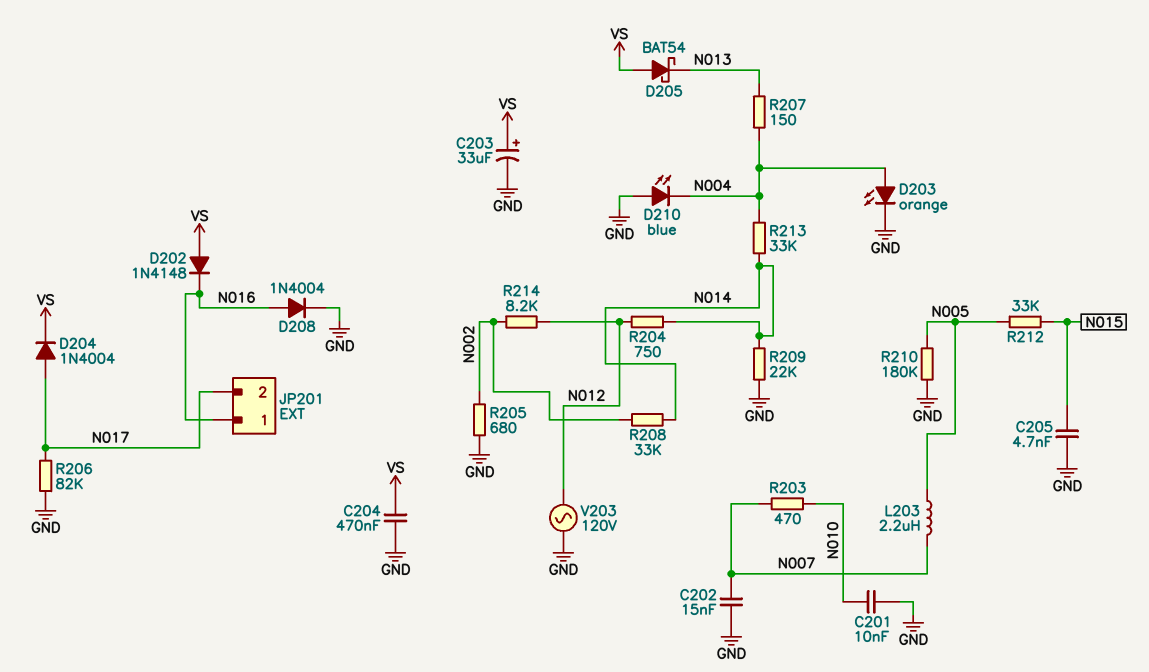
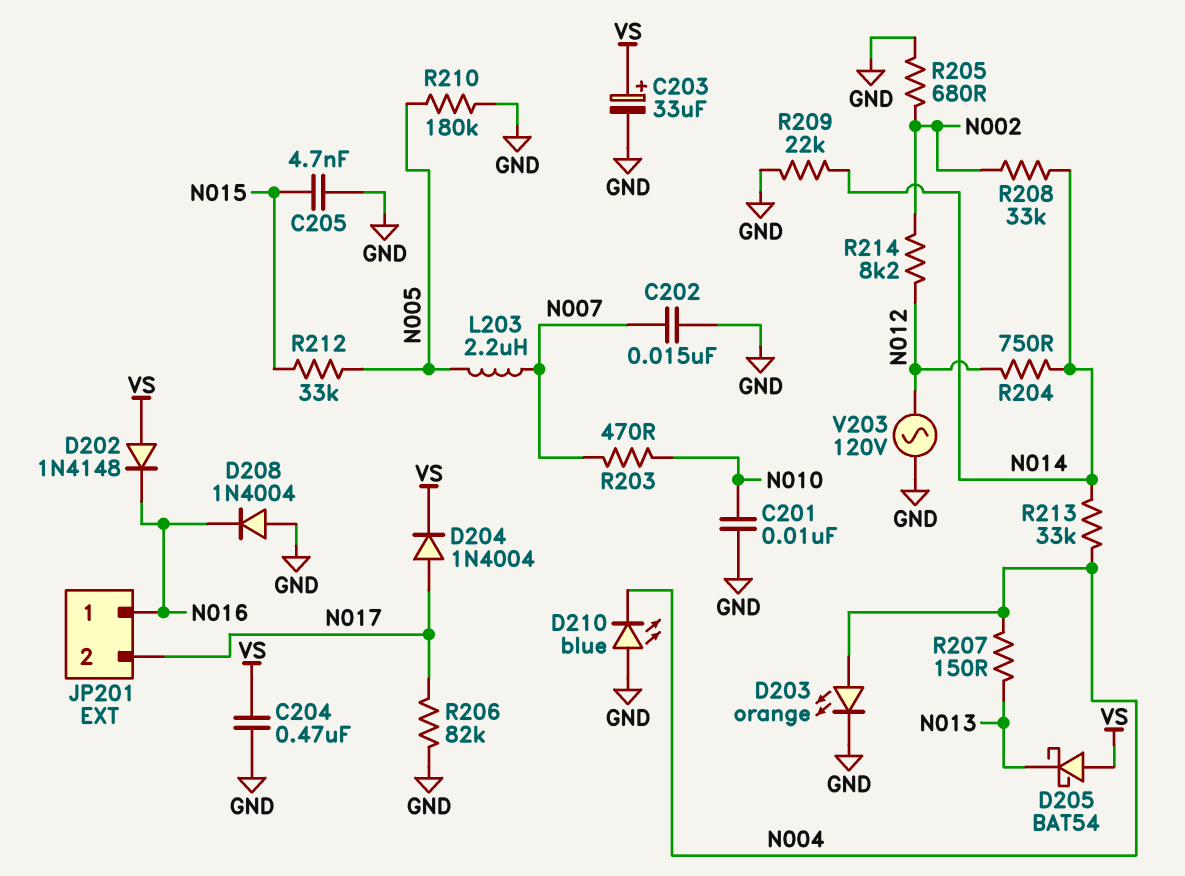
D208: diode 1N4004 (A N016, K GND) -> diode 1N4004 (A GND, K N016)

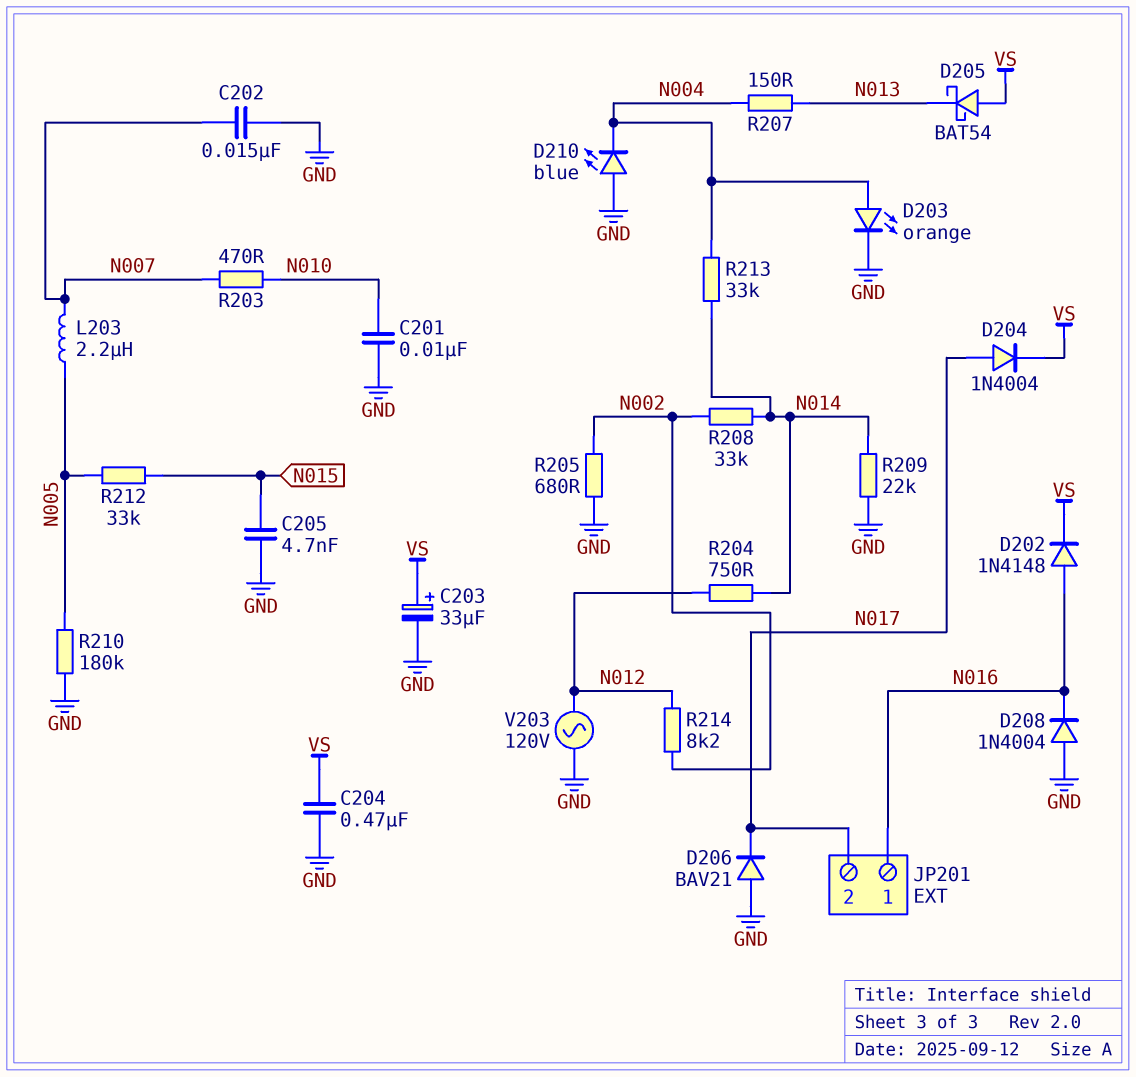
D202: diode 1N4148 (A VS, K N016) -> diode 1N4148 (A N016, K VS)
D206: none -> diode BAV21 (A GND, K N017)
R206: 82k (GND, N017) -> none

